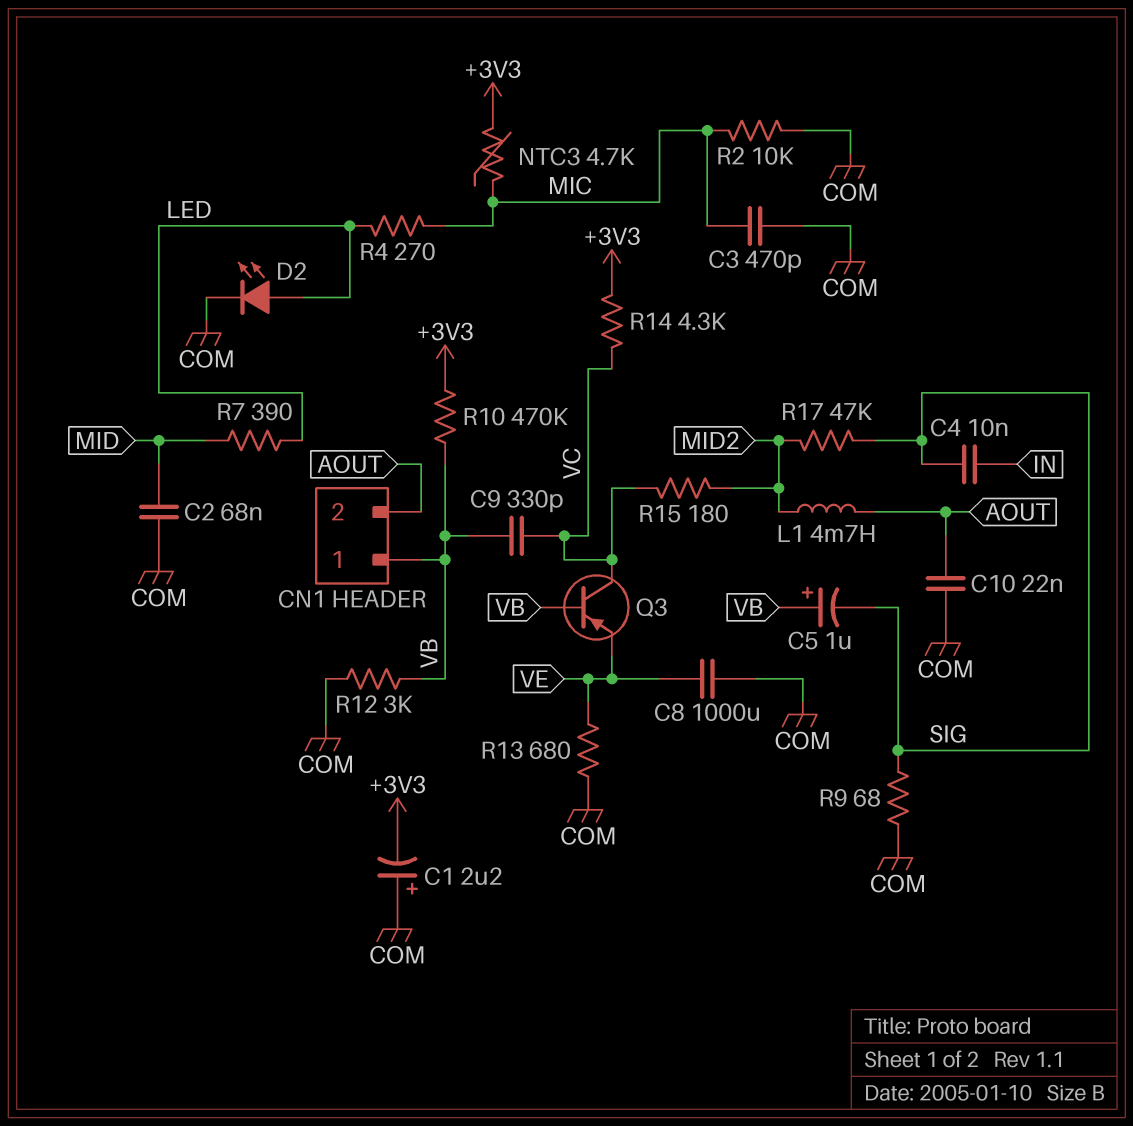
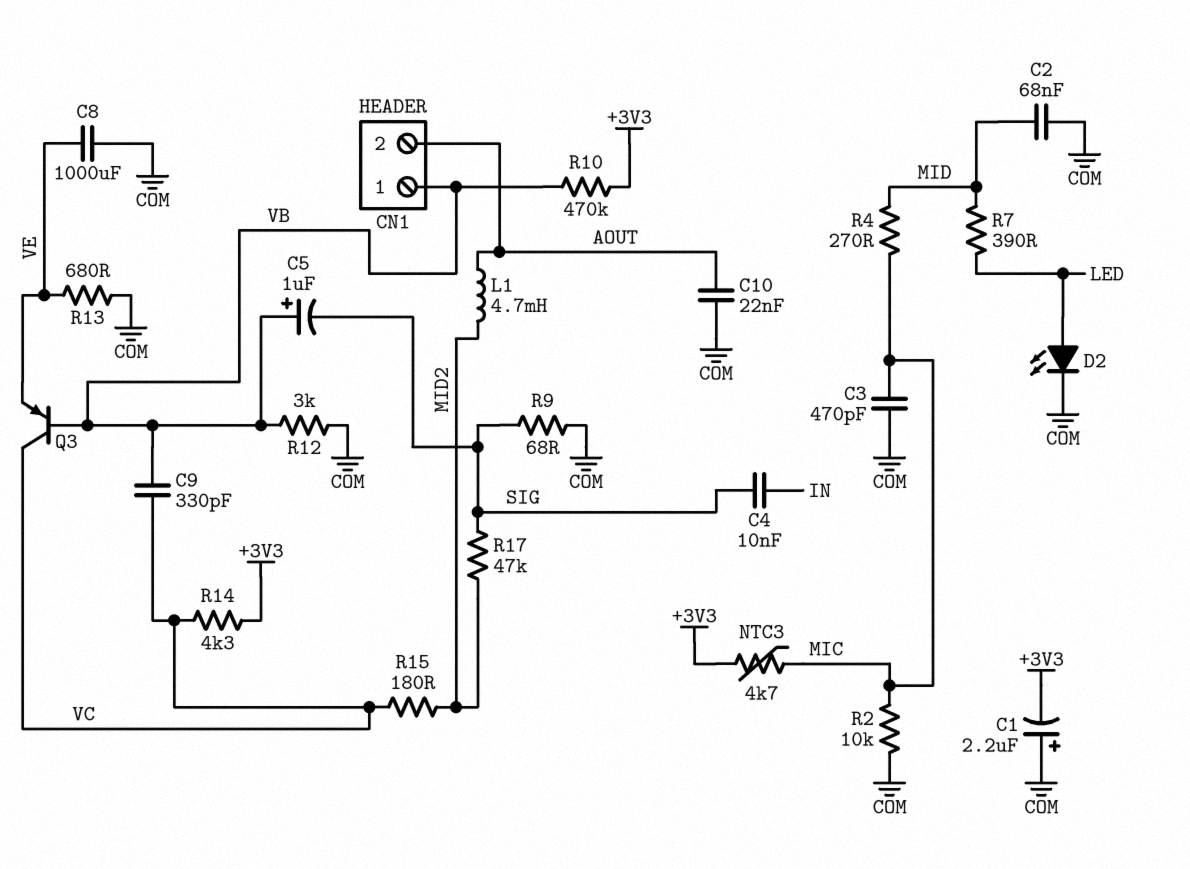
R4: 270 (LED, MIC) -> 270 (MIC, MID)

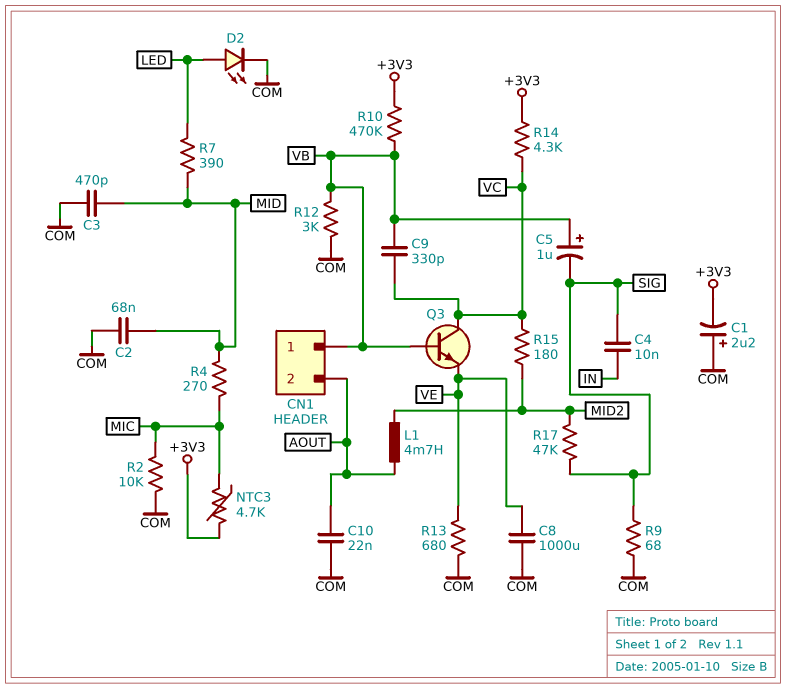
C3: 470pF (COM, MIC) -> 470pF (COM, MID)
Q3: PNP (B VB, C VC, E VE) -> NPN (B VB, C VC, E VE)

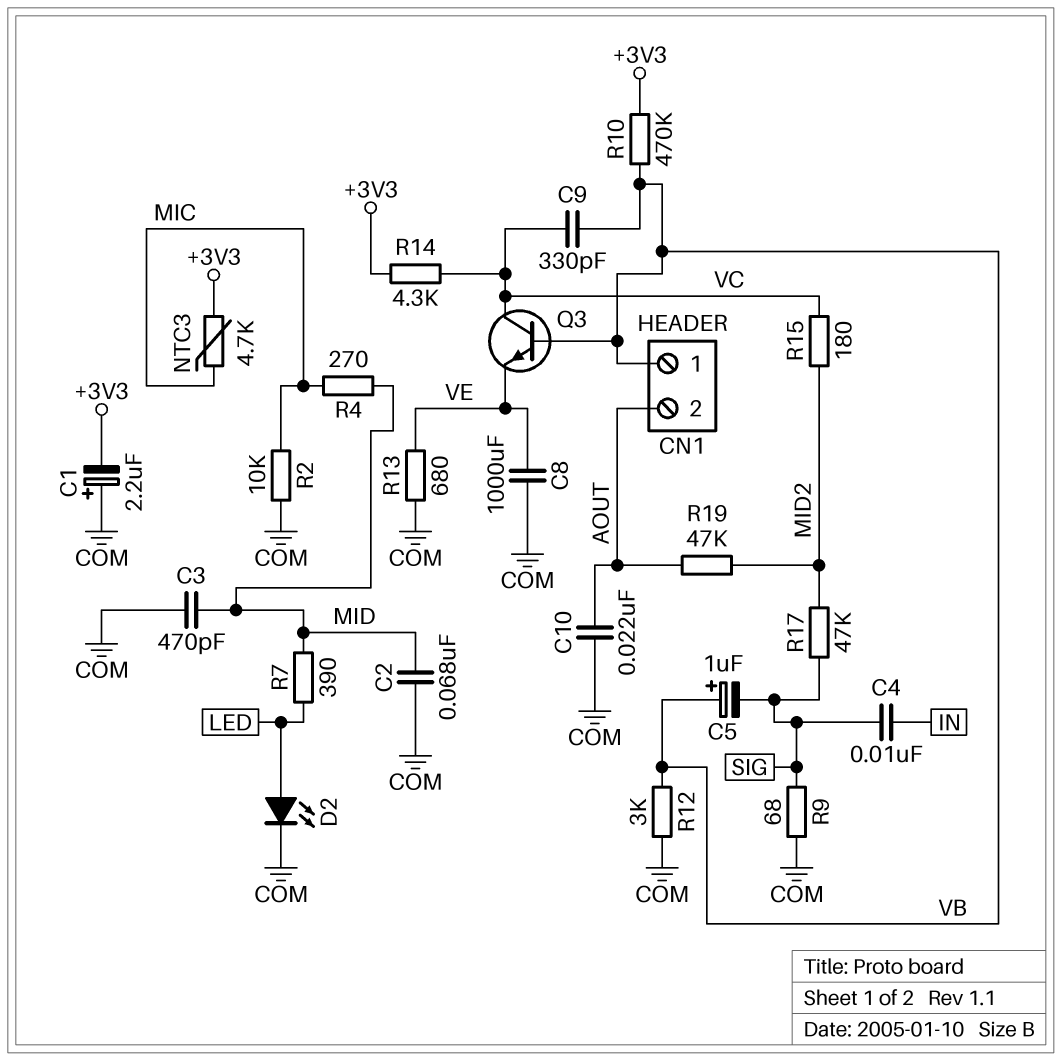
L1: 4.7mH (AOUT, MID2) -> none
R19: none -> 47k (AOUT, MID2)

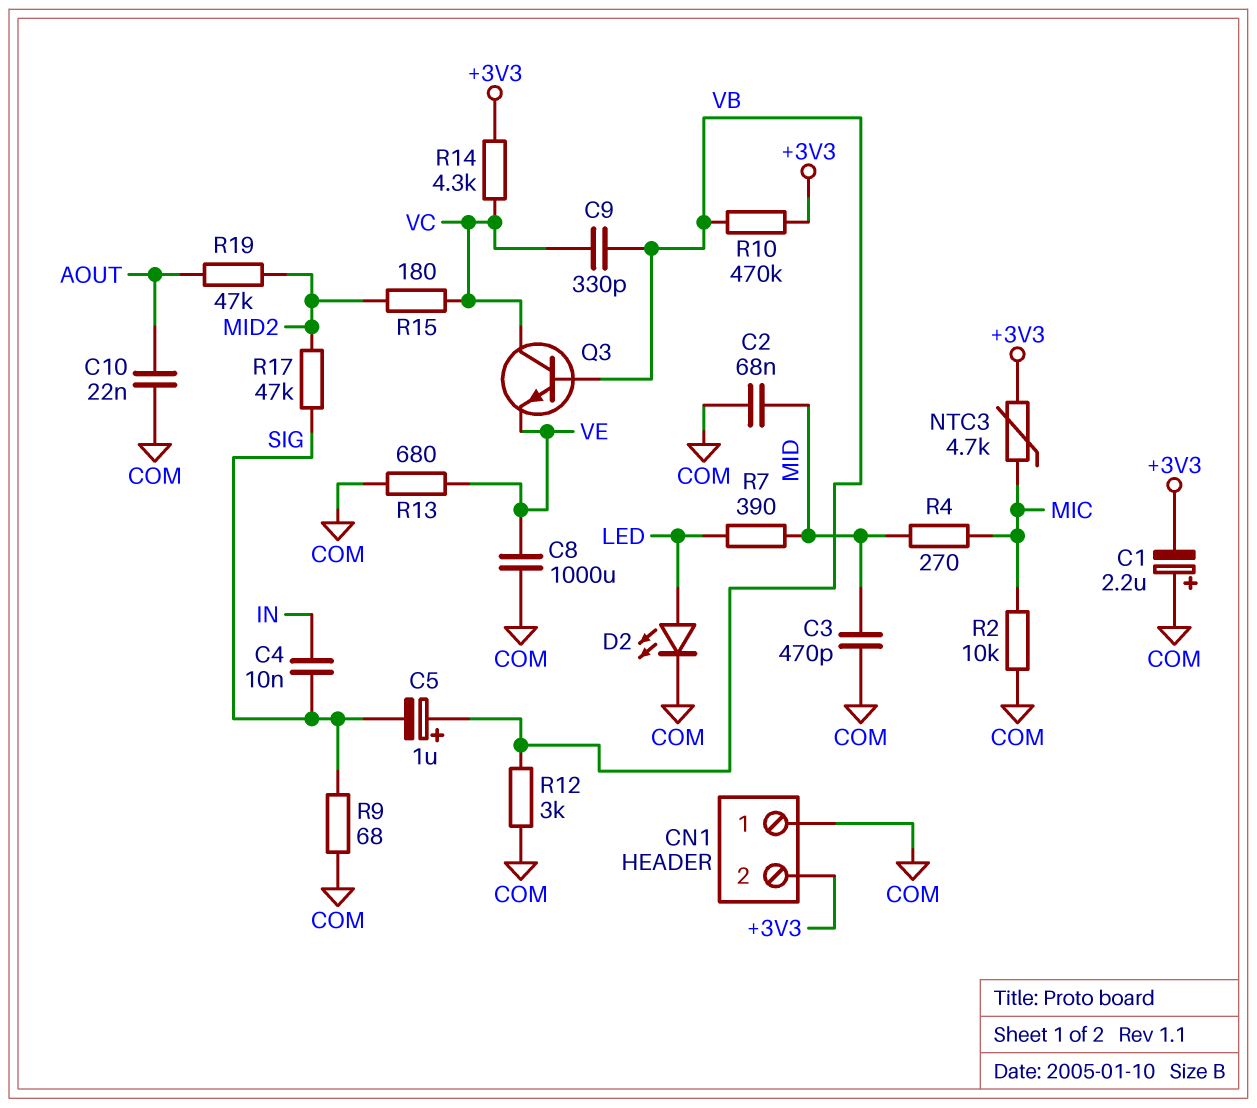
CN1 pin 1: VB -> COM
CN1 pin 2: AOUT -> +3V3

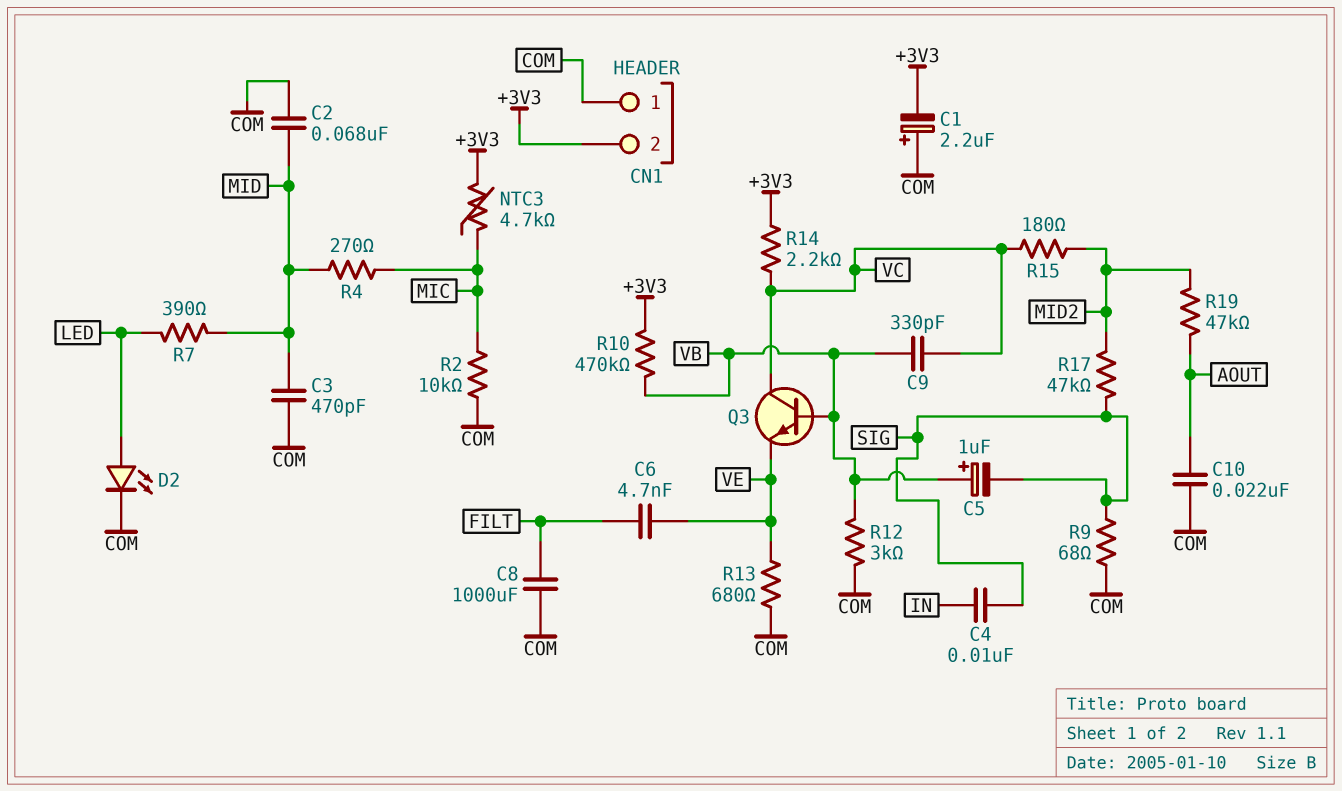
C6: none -> 4.7nF (FILT, VE)
C8: 1000uF (COM, VE) -> 1000uF (COM, FILT)
R14: 4.3k (+3V3, VC) -> 2.2k (+3V3, VC)

